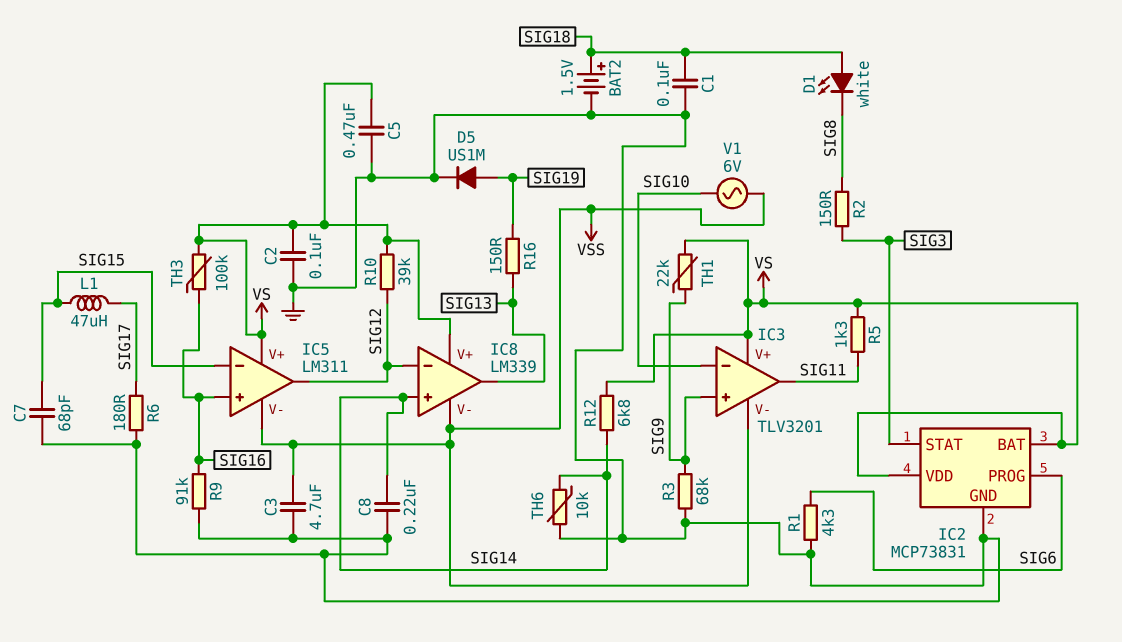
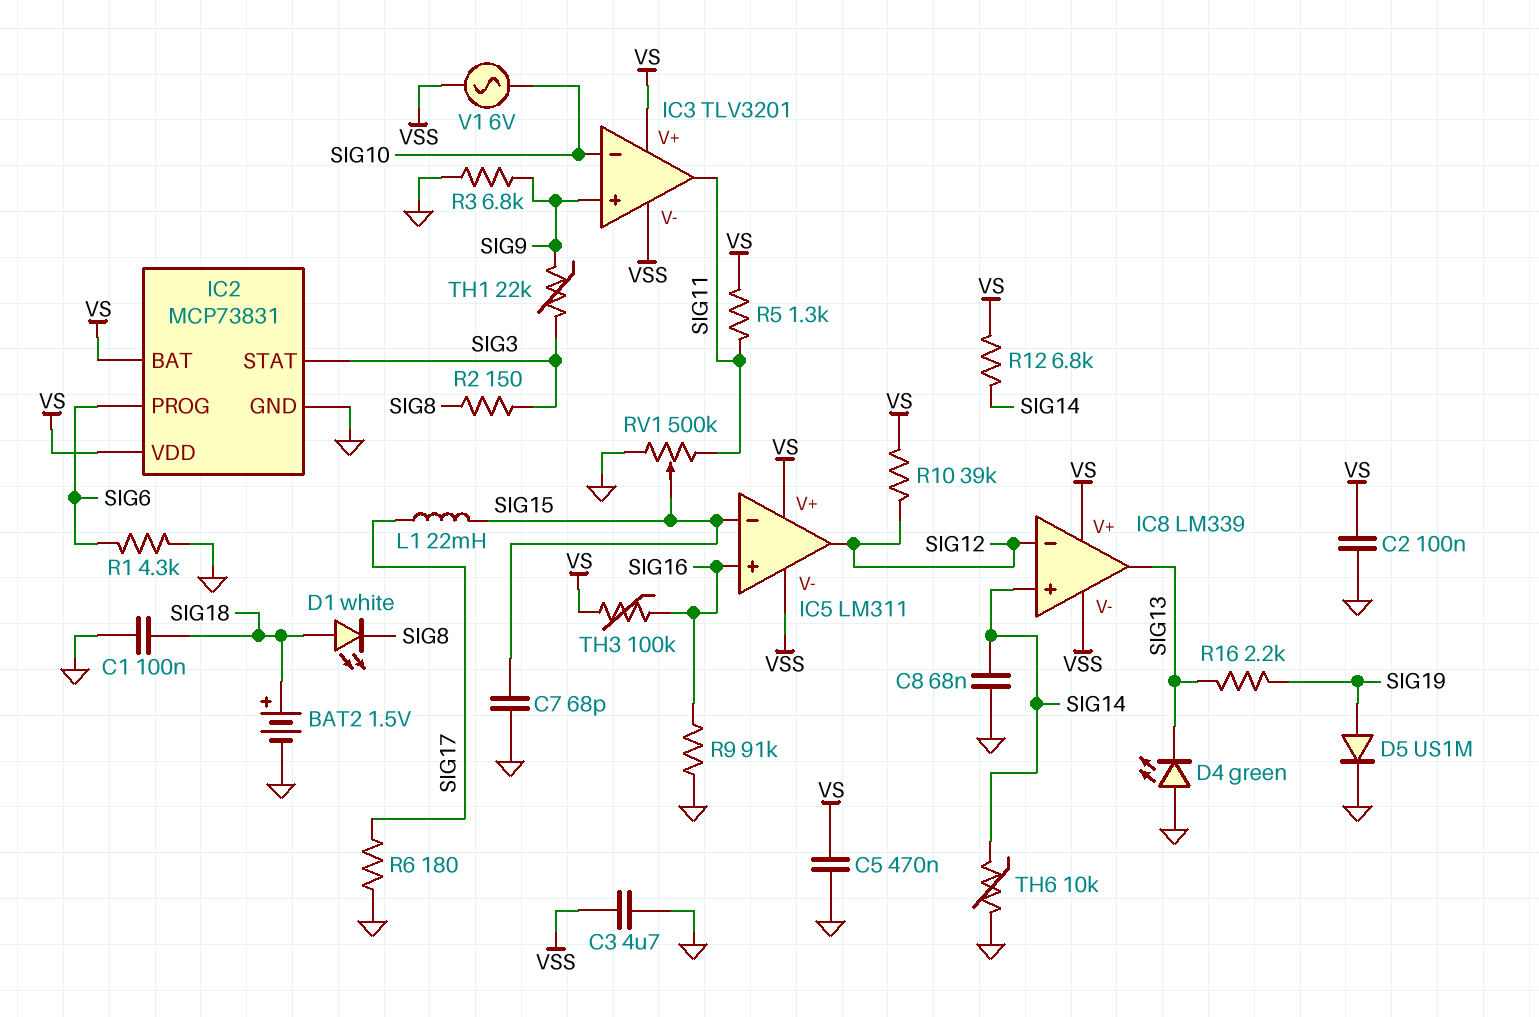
C8: 220nF (GND, SIG14) -> 68nF (GND, SIG14)
D4: none -> LED green (A GND, K SIG13)
L1: 47uH (SIG15, SIG17) -> 22mH (SIG15, SIG17)
R3: 68k (GND, SIG9) -> 6.8k (GND, SIG9)
R16: 150 (SIG13, SIG19) -> 2.2k (SIG13, SIG19)
RV1: none -> 500k (GND, SIG11, wiper SIG15)
TH1: 22k (SIG9, VS) -> 22k (SIG3, SIG9)

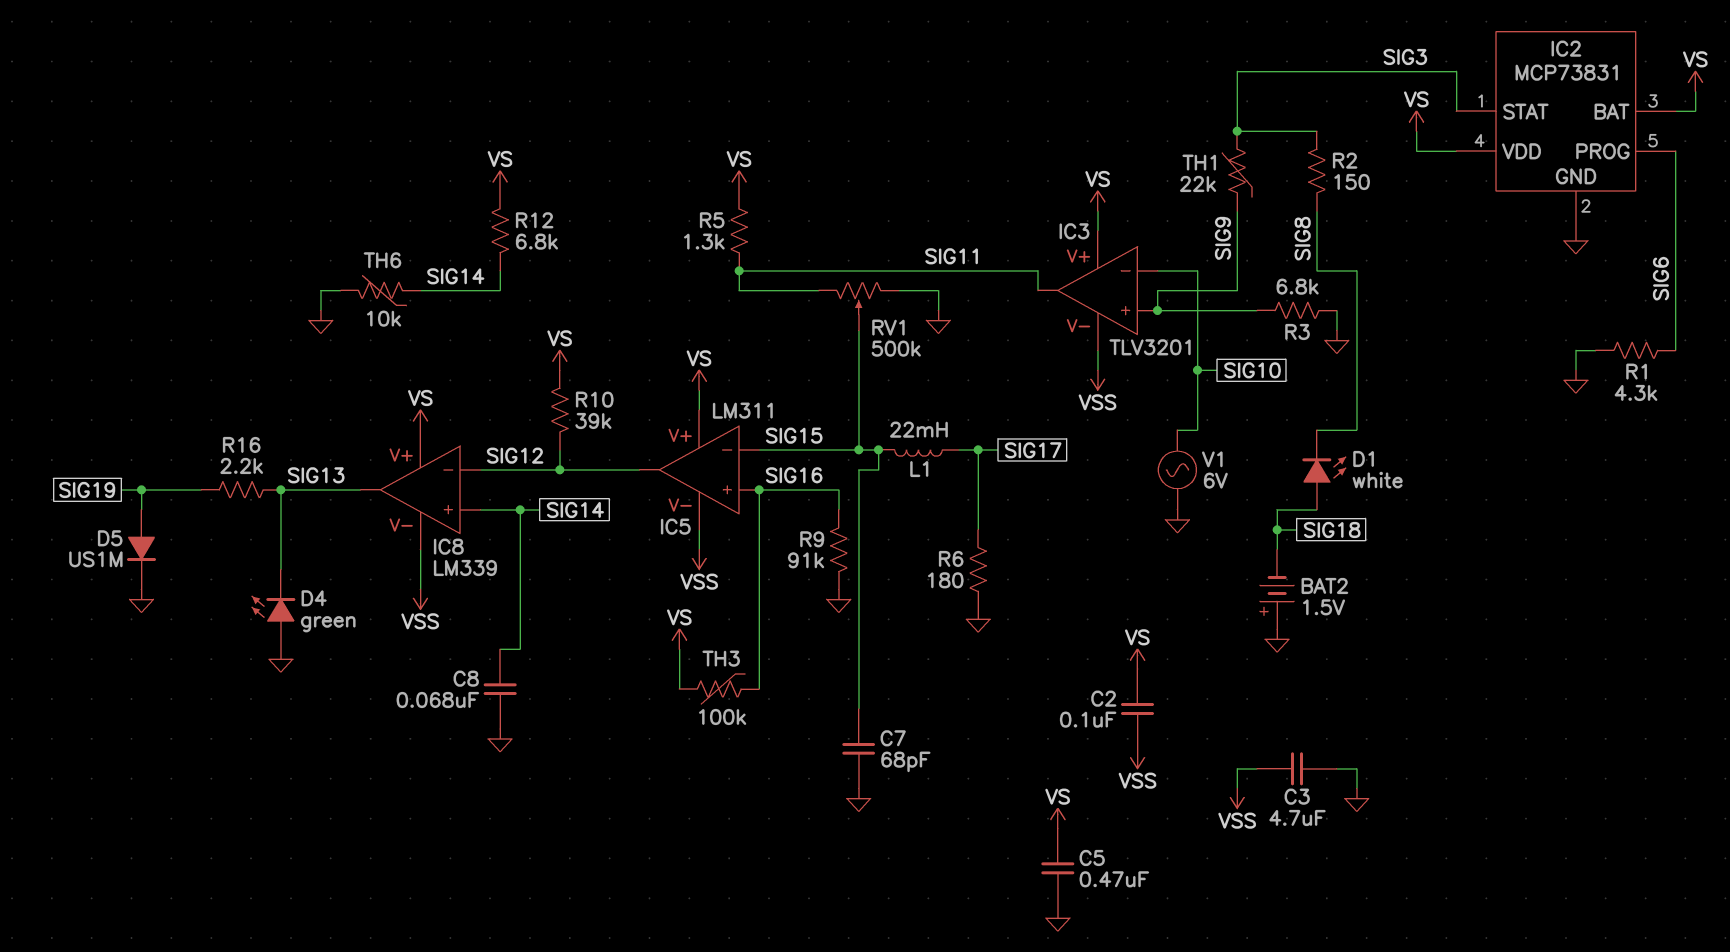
BAT2: 1.5V (plus SIG18, minus GND) -> 1.5V (plus GND, minus SIG18)
C1: 100nF (GND, SIG18) -> none
C2: 100nF (GND, VS) -> 100nF (VS, VSS)
V1: AC 6V (SIG10, VSS) -> AC 6V (GND, SIG10)

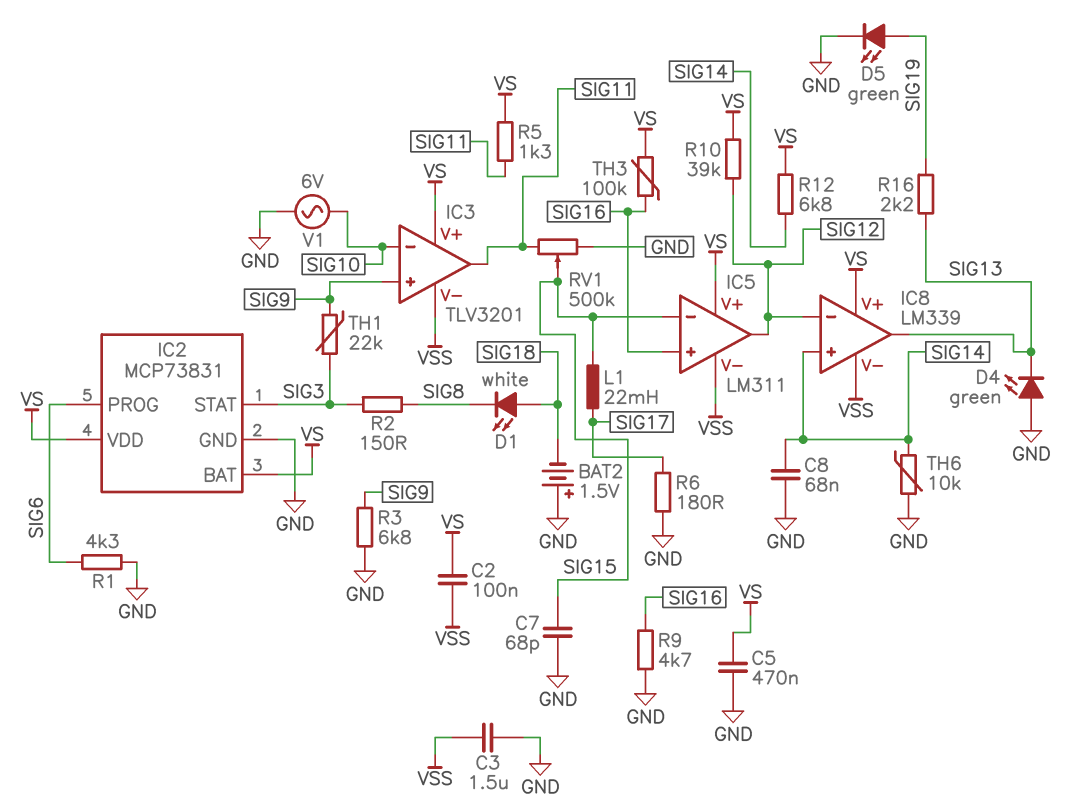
C3: 4.7uF (GND, VSS) -> 1.5uF (GND, VSS)
D5: diode US1M (A SIG19, K GND) -> LED green (A SIG19, K GND)
R9: 91k (GND, SIG16) -> 4.7k (GND, SIG16)

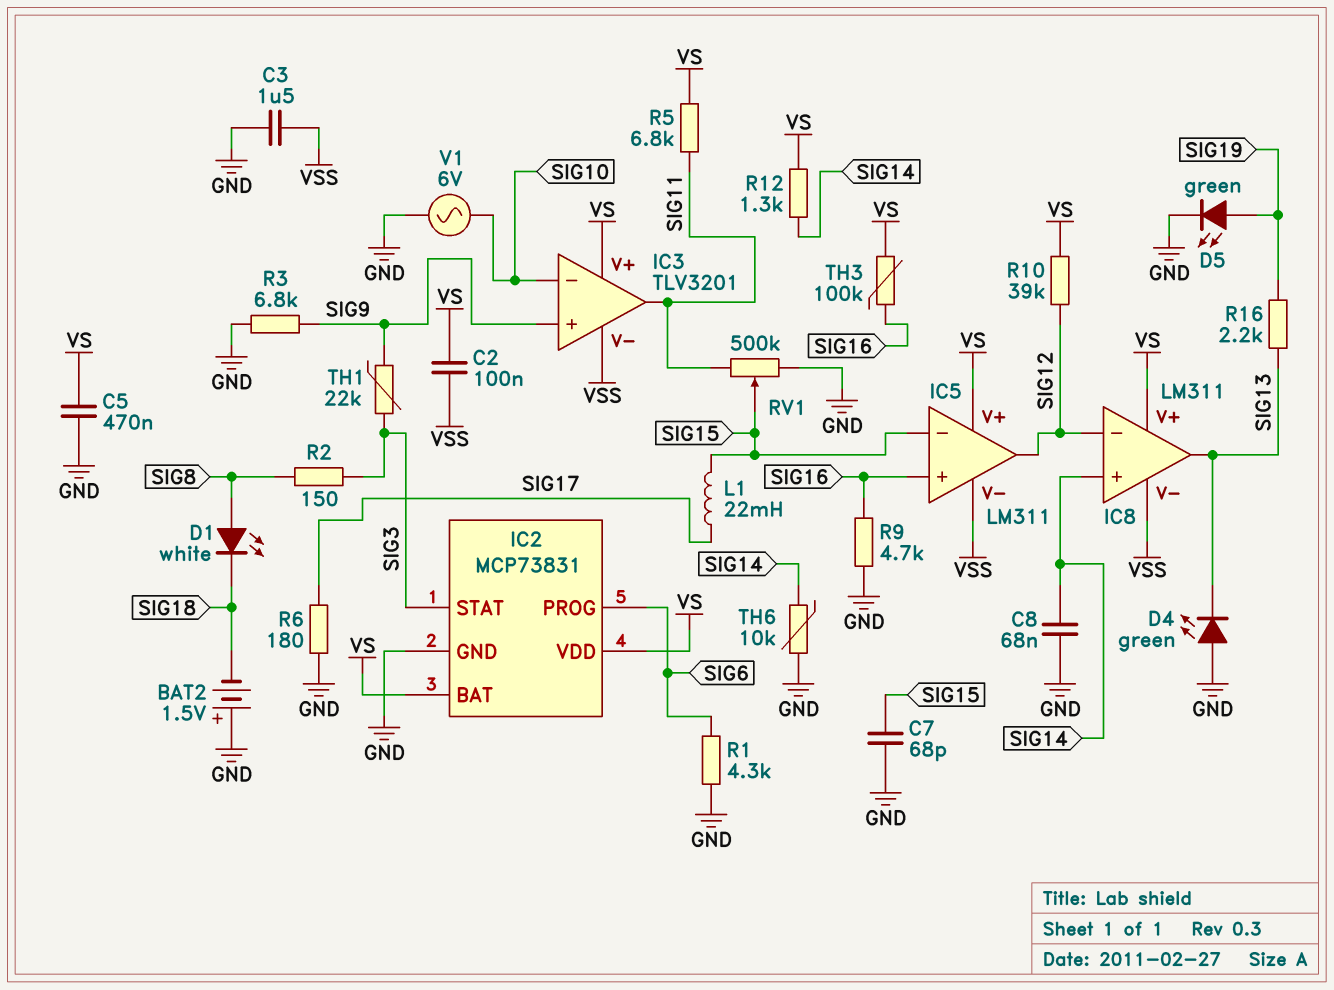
D1: LED white (A SIG18, K SIG8) -> LED white (A SIG8, K SIG18)
IC8: LM339 -> LM311
R5: 1.3k (SIG11, VS) -> 6.8k (SIG11, VS)
R12: 6.8k (SIG14, VS) -> 1.3k (SIG14, VS)

